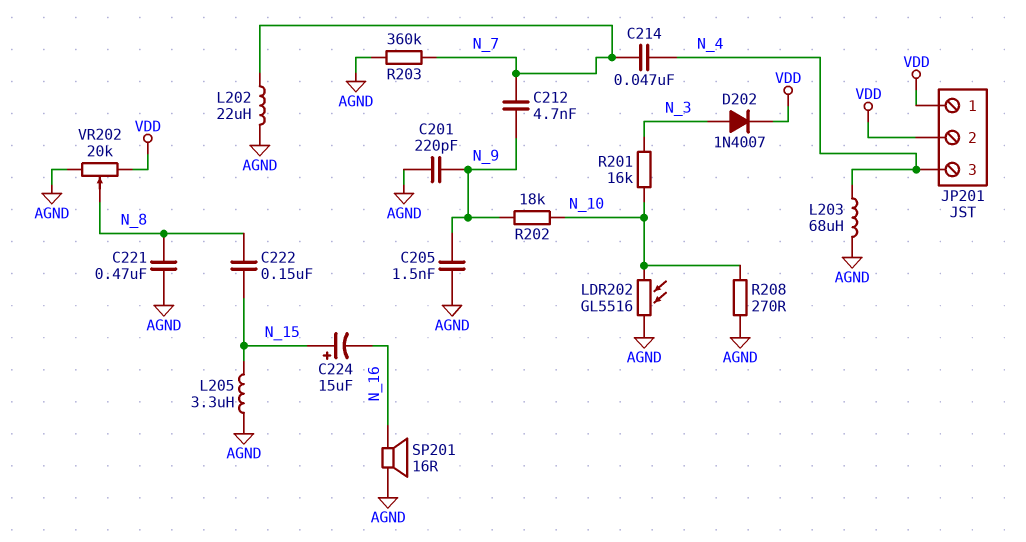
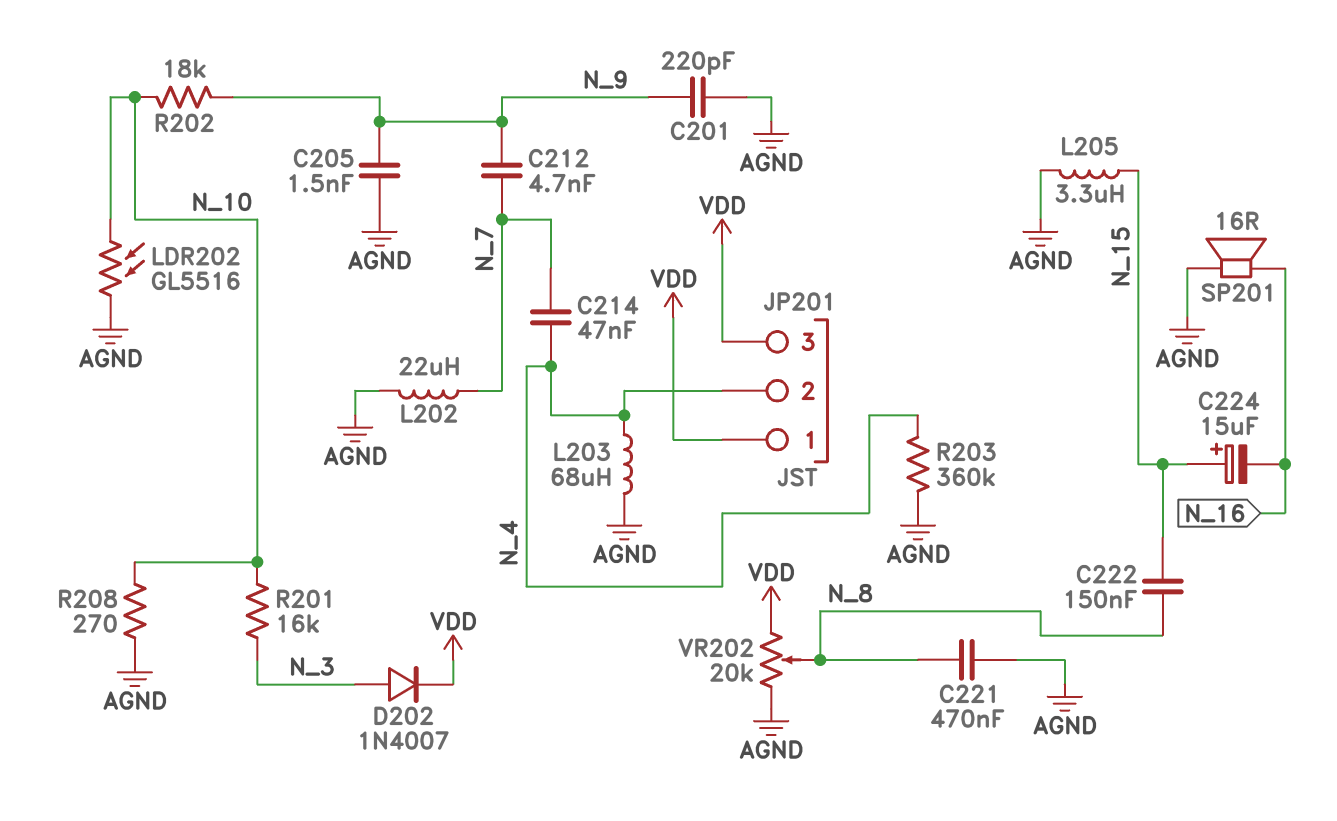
JP201 pin 2: VDD -> N_4
JP201 pin 3: N_4 -> VDD
R203: 360k (AGND, N_7) -> 360k (AGND, N_4)

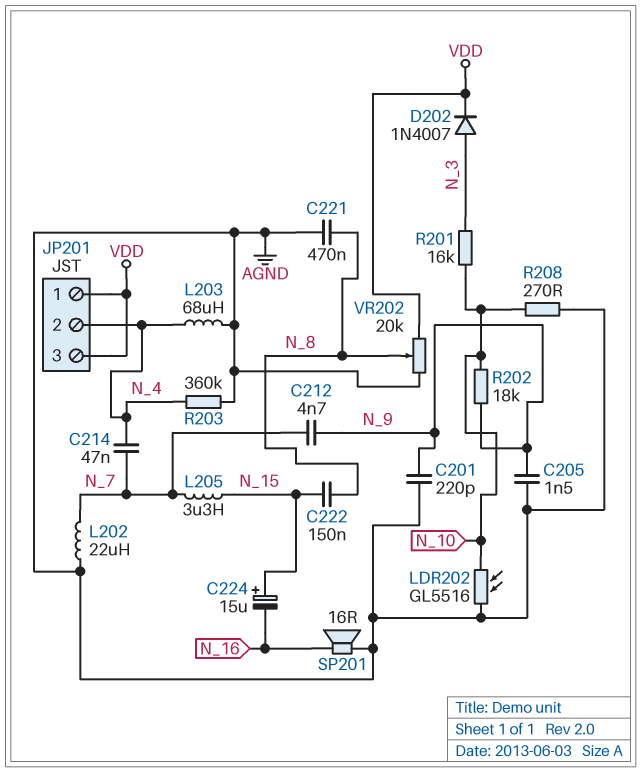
L205: 3.3uH (AGND, N_15) -> 3.3uH (N_7, N_15)

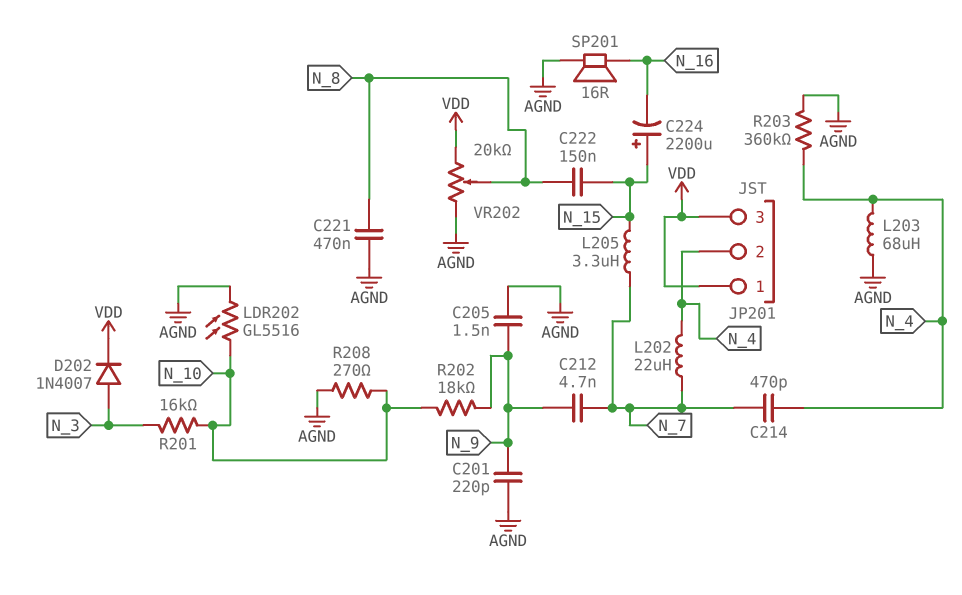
C214: 47nF (N_4, N_7) -> 470pF (N_4, N_7)
C224: 15uF (plus N_15, minus N_16) -> 2200uF (plus N_15, minus N_16)
L202: 22uH (AGND, N_7) -> 22uH (N_4, N_7)

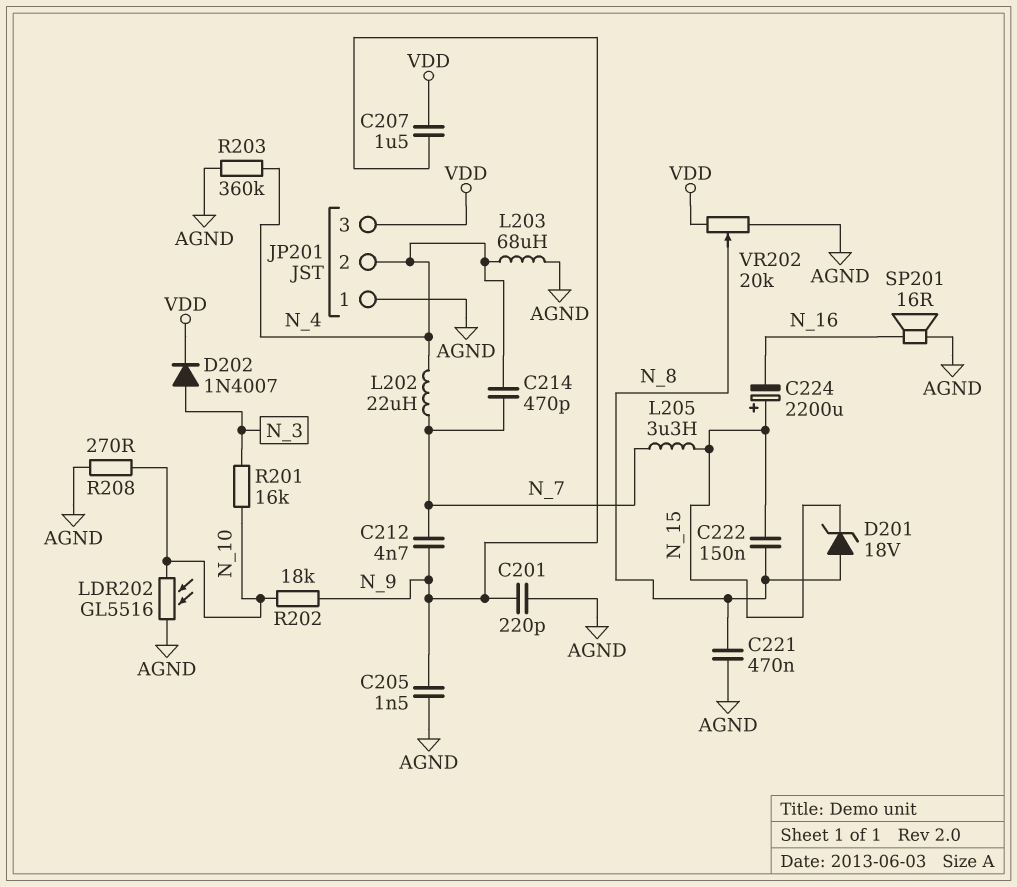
C207: none -> 1.5uF (N_9, VDD)
D201: none -> zener 18V (A N_8, K N_15)
JP201 pin 1: VDD -> AGND

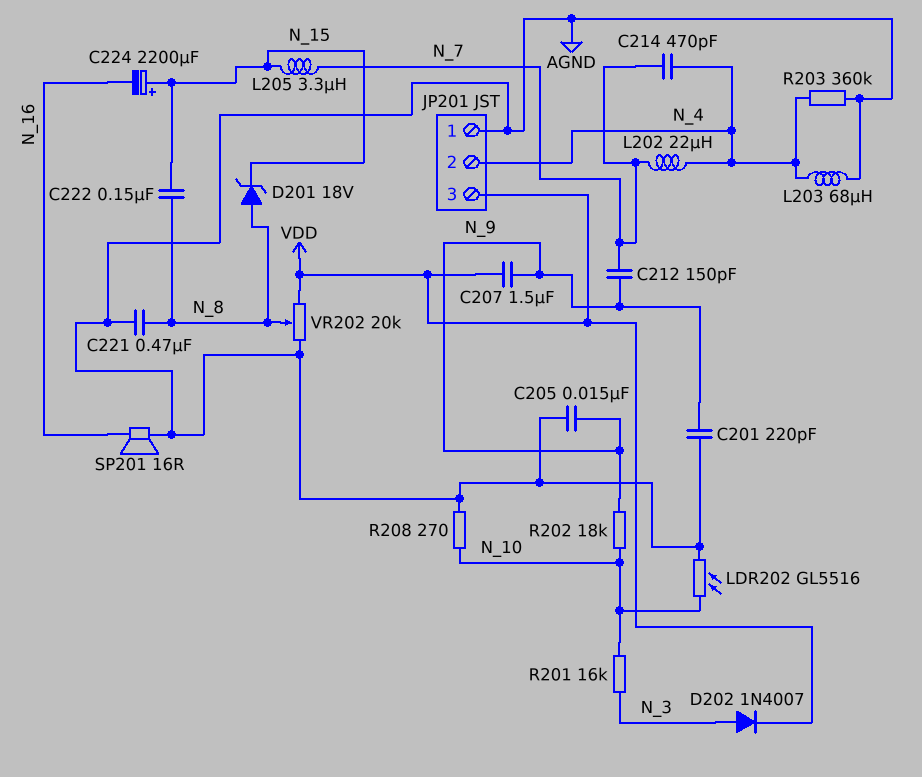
C205: 1.5nF (AGND, N_9) -> 15nF (AGND, N_9)
C212: 4.7nF (N_7, N_9) -> 150pF (N_7, N_9)

